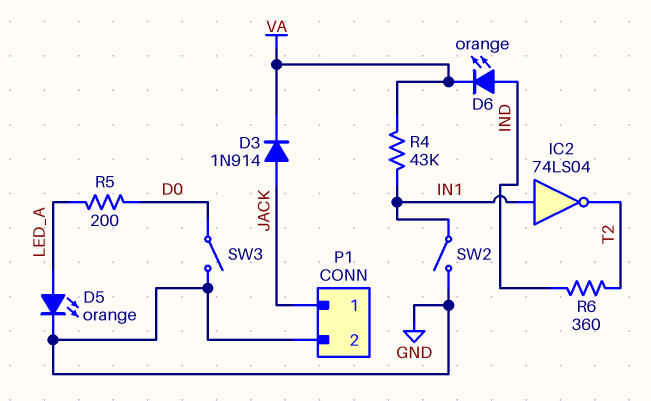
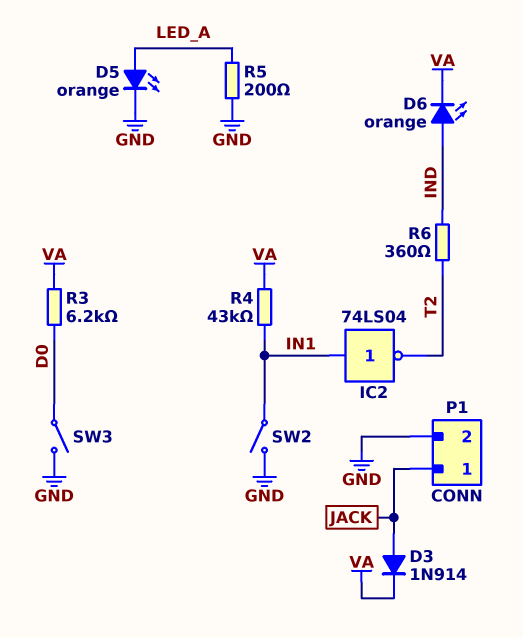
R3: none -> 6.2k (D0, VA)
R5: 200 (D0, LED_A) -> 200 (GND, LED_A)

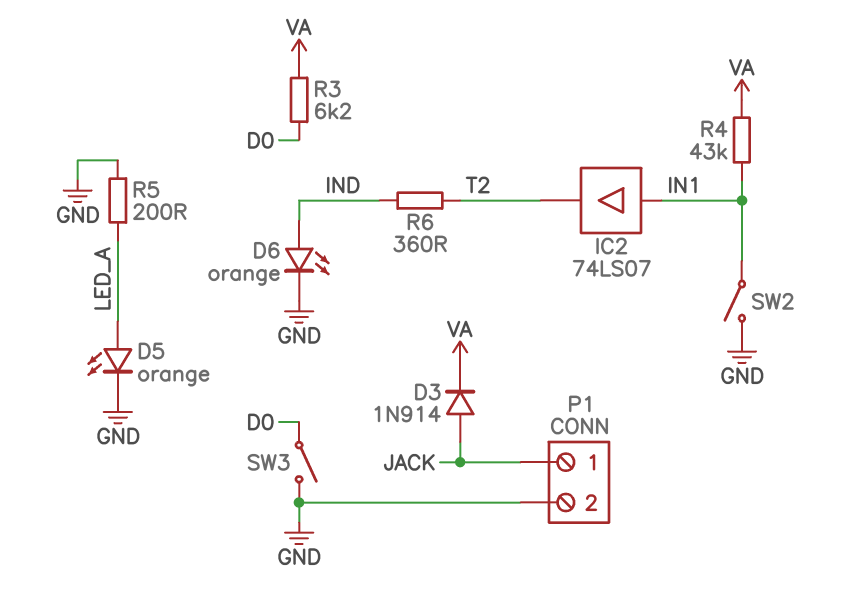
D6: LED orange (A IND, K VA) -> LED orange (A IND, K GND)
IC2: NOT 74LS04 (in IN1, out T2) -> buffer 74LS07 (in IN1, out T2)

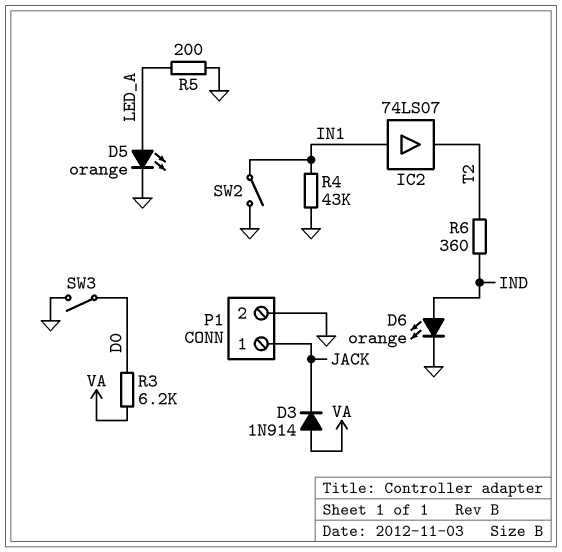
D3: diode 1N914 (A JACK, K VA) -> diode 1N914 (A VA, K JACK)
R4: 43k (IN1, VA) -> 43k (GND, IN1)

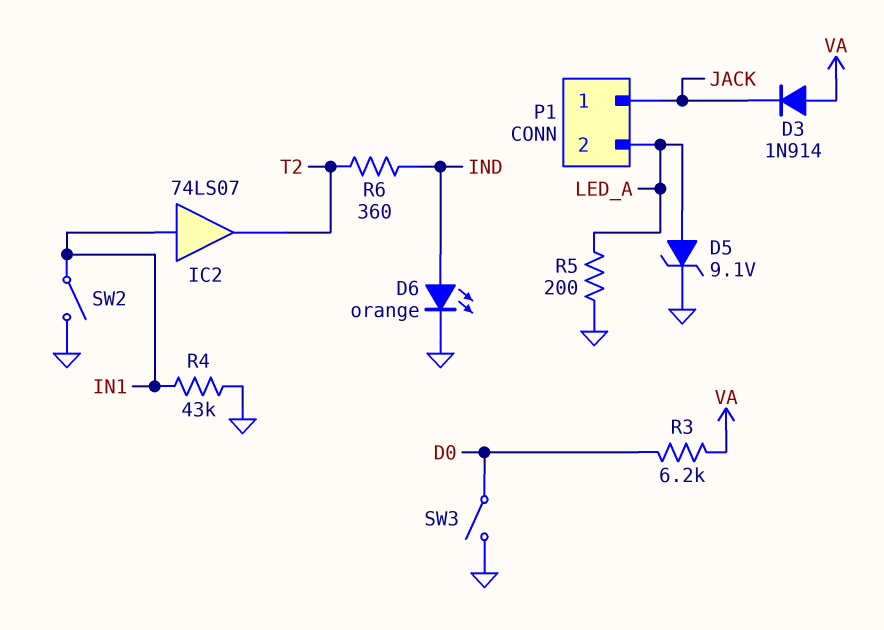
D5: LED orange (A LED_A, K GND) -> zener 9.1V (A LED_A, K GND)
P1 pin 2: GND -> LED_A

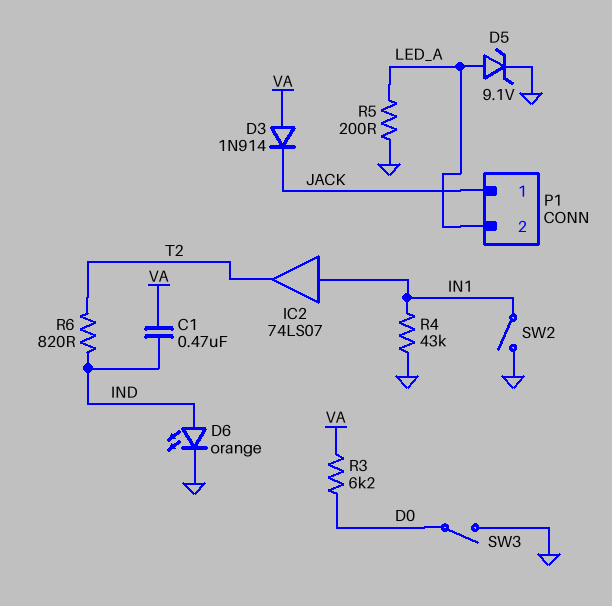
C1: none -> 470nF (IND, VA)
R6: 360 (IND, T2) -> 820 (IND, T2)

